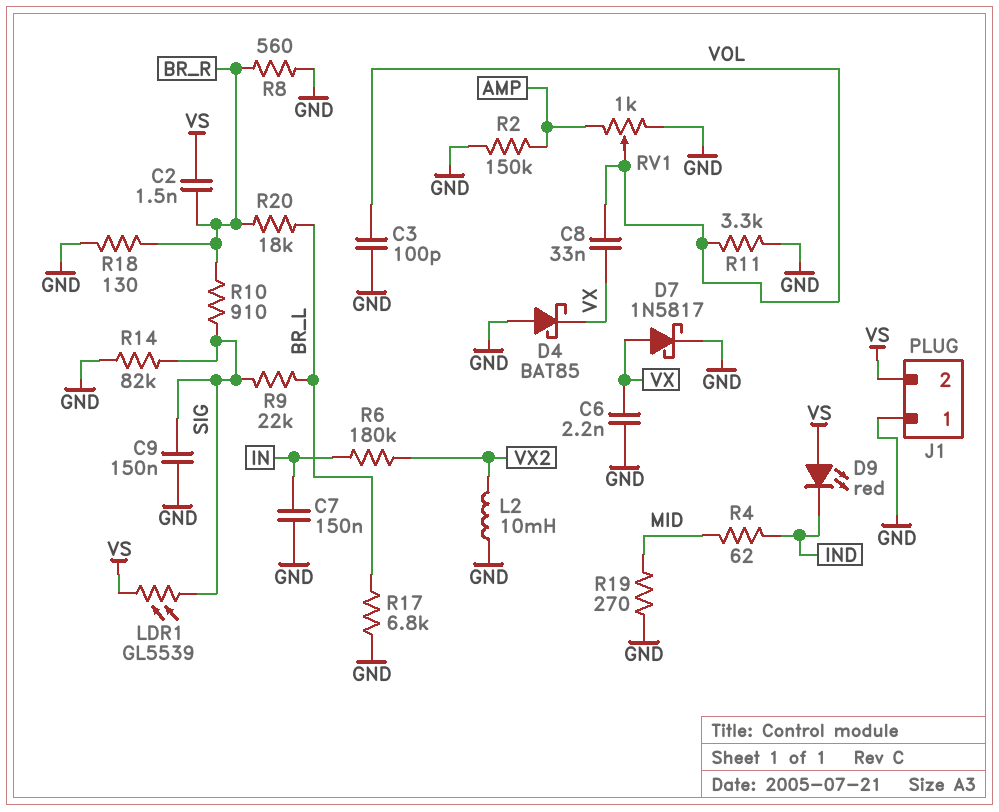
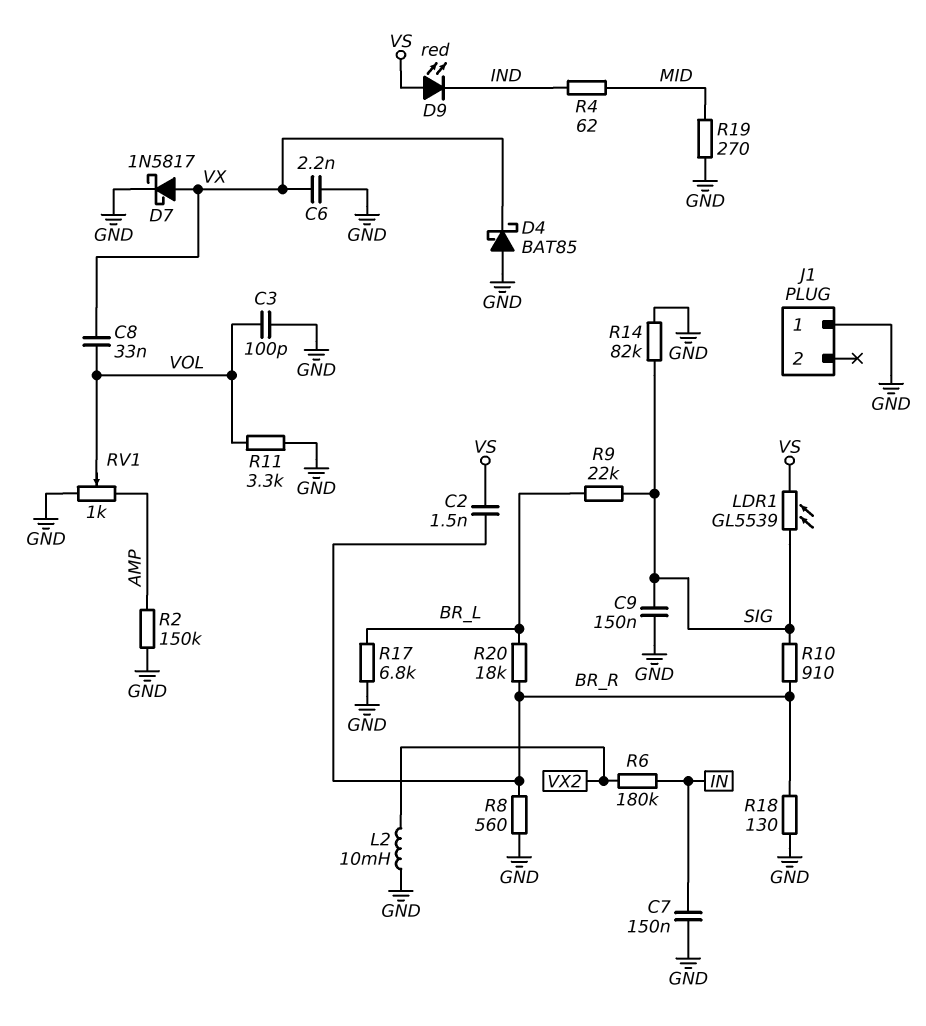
J1 pin 2: VS -> none

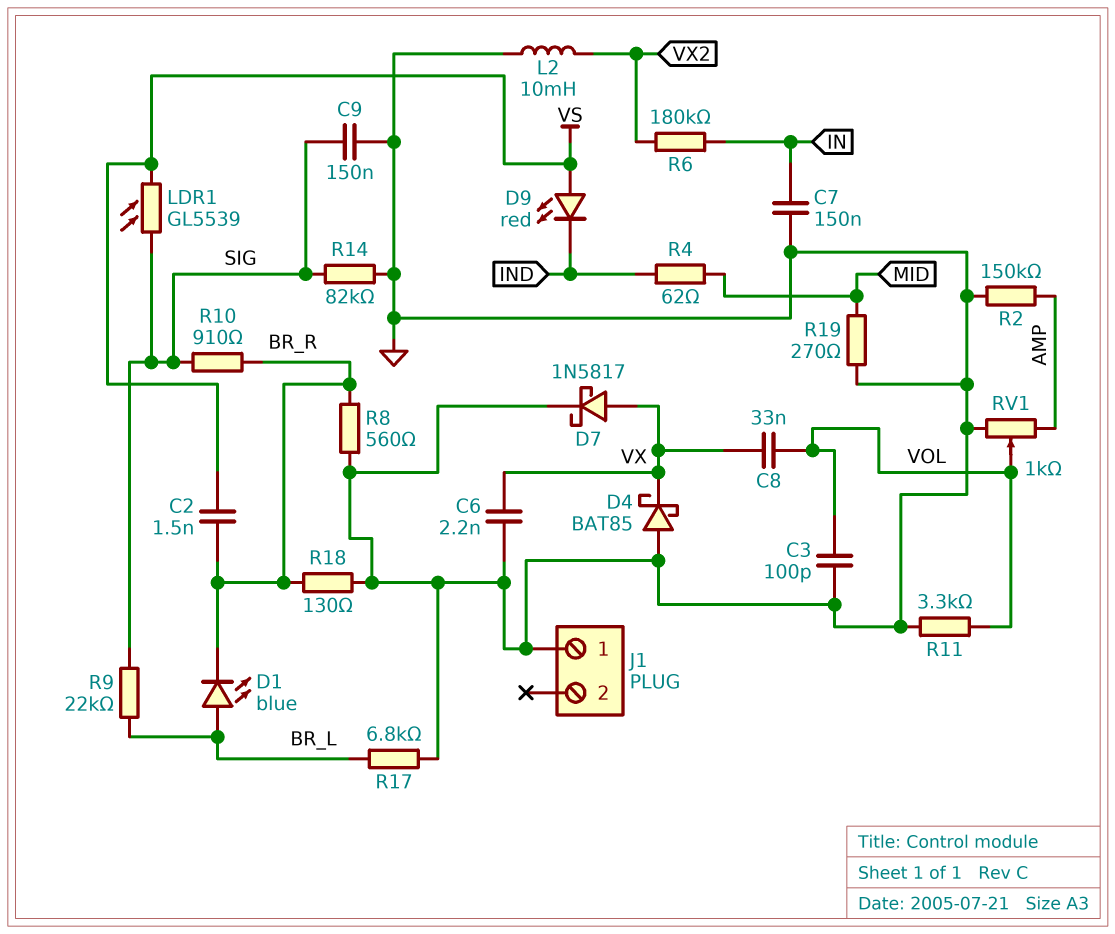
D1: none -> LED blue (A BR_L, K BR_R)
R20: 18k (BR_L, BR_R) -> none

